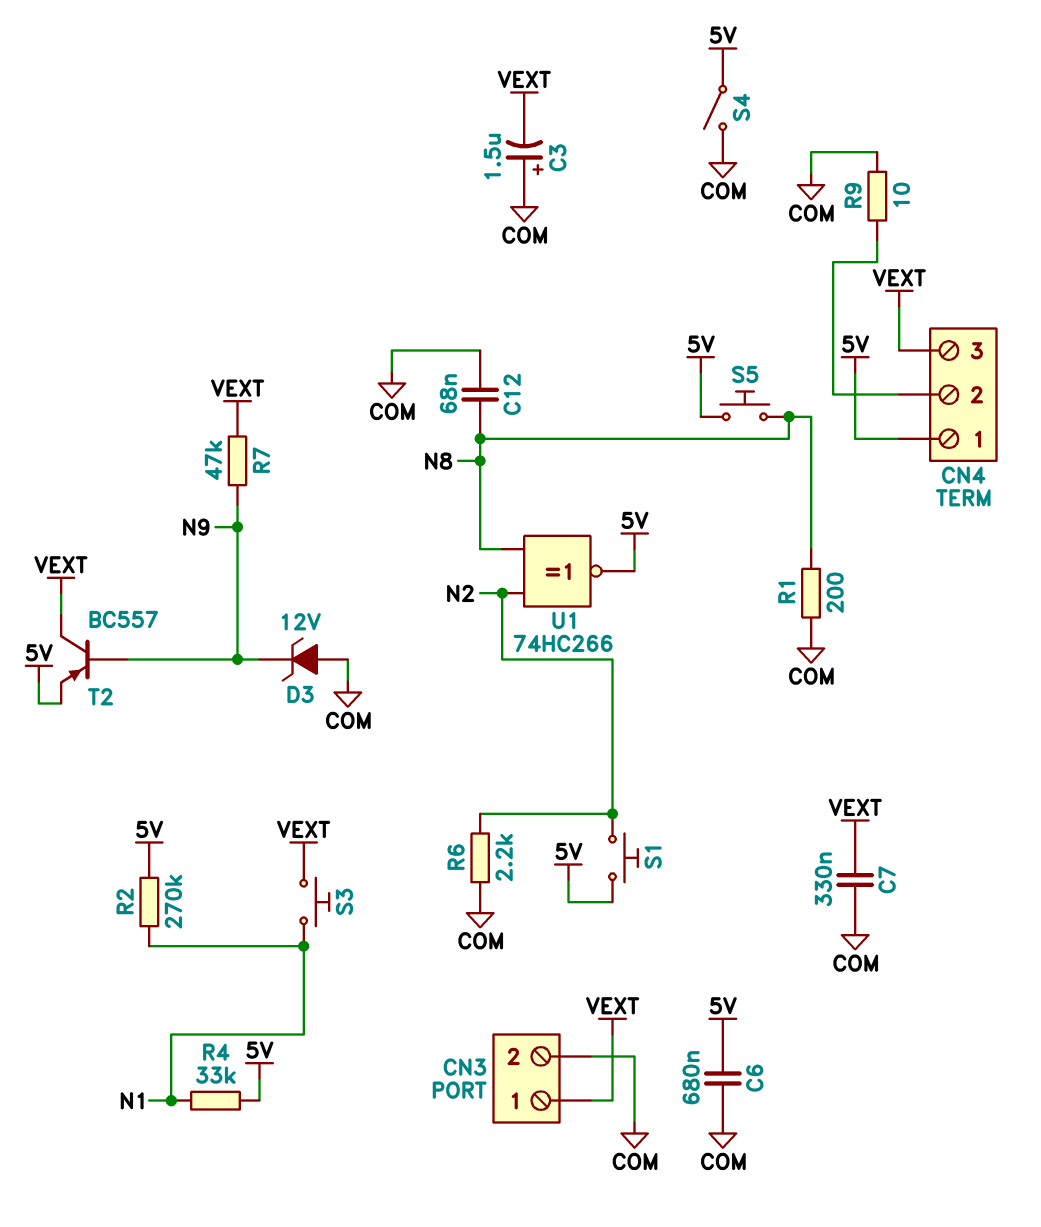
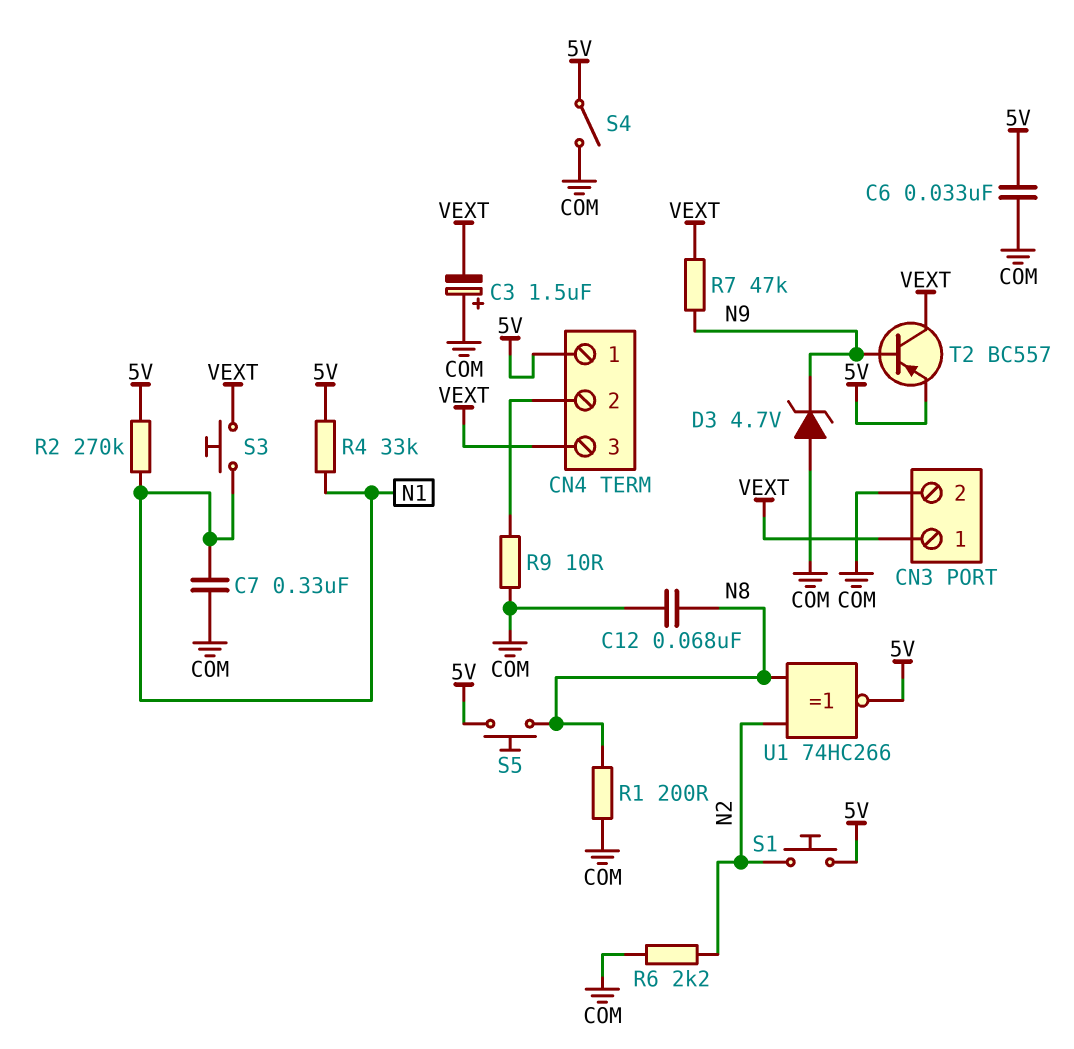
C6: 680nF (5V, COM) -> 33nF (5V, COM)
C7: 330nF (COM, VEXT) -> 330nF (COM, N1)
D3: zener 12V (A COM, K N9) -> zener 4.7V (A COM, K N9)

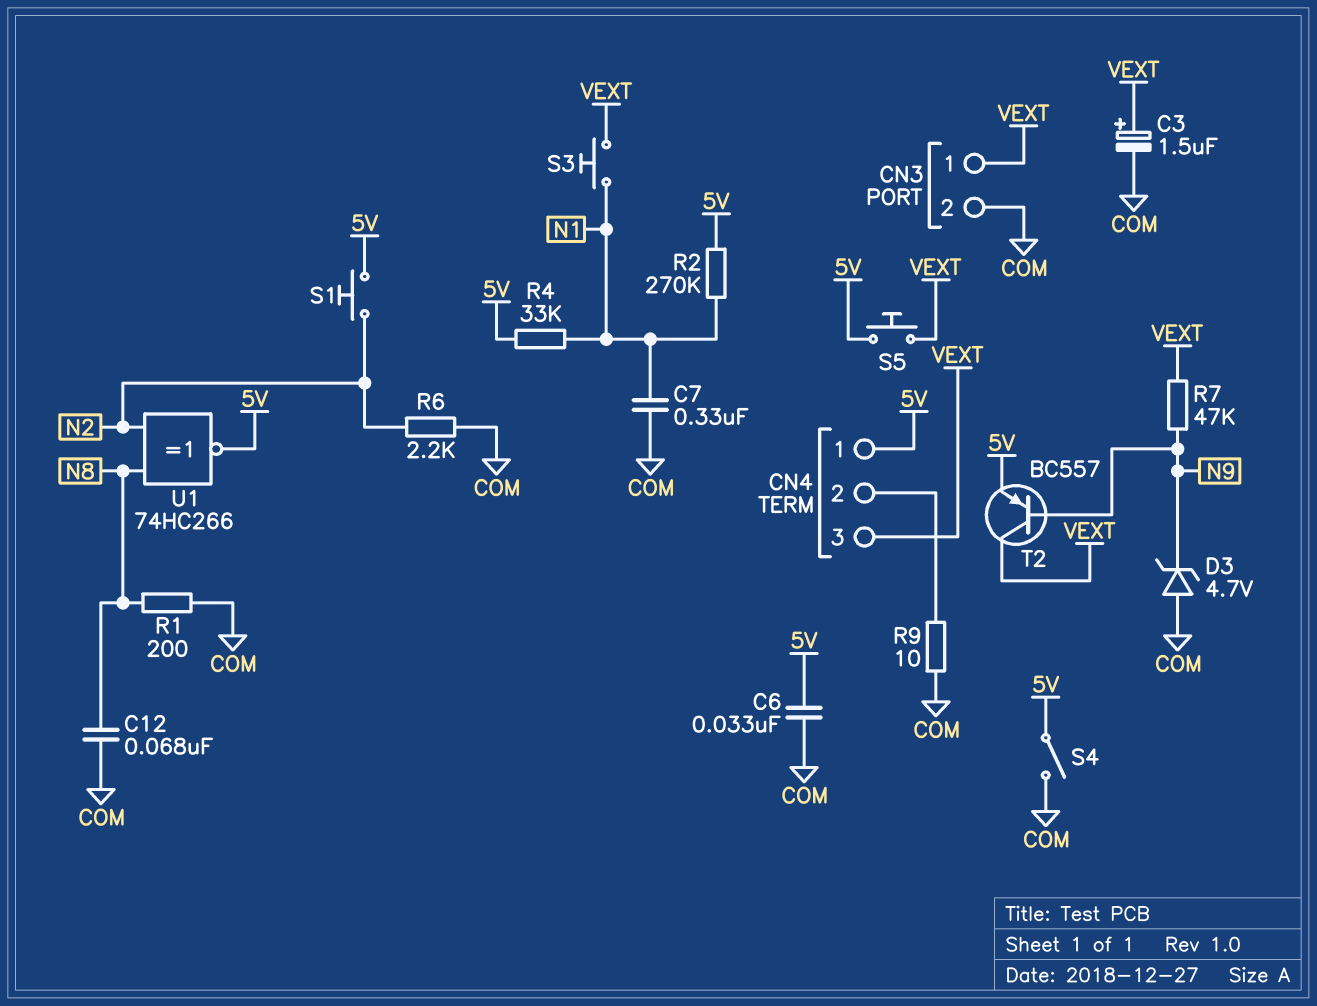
C3: 1.5uF (plus COM, minus VEXT) -> 1.5uF (plus VEXT, minus COM)
S5: button (5V, N8) -> button (5V, VEXT)

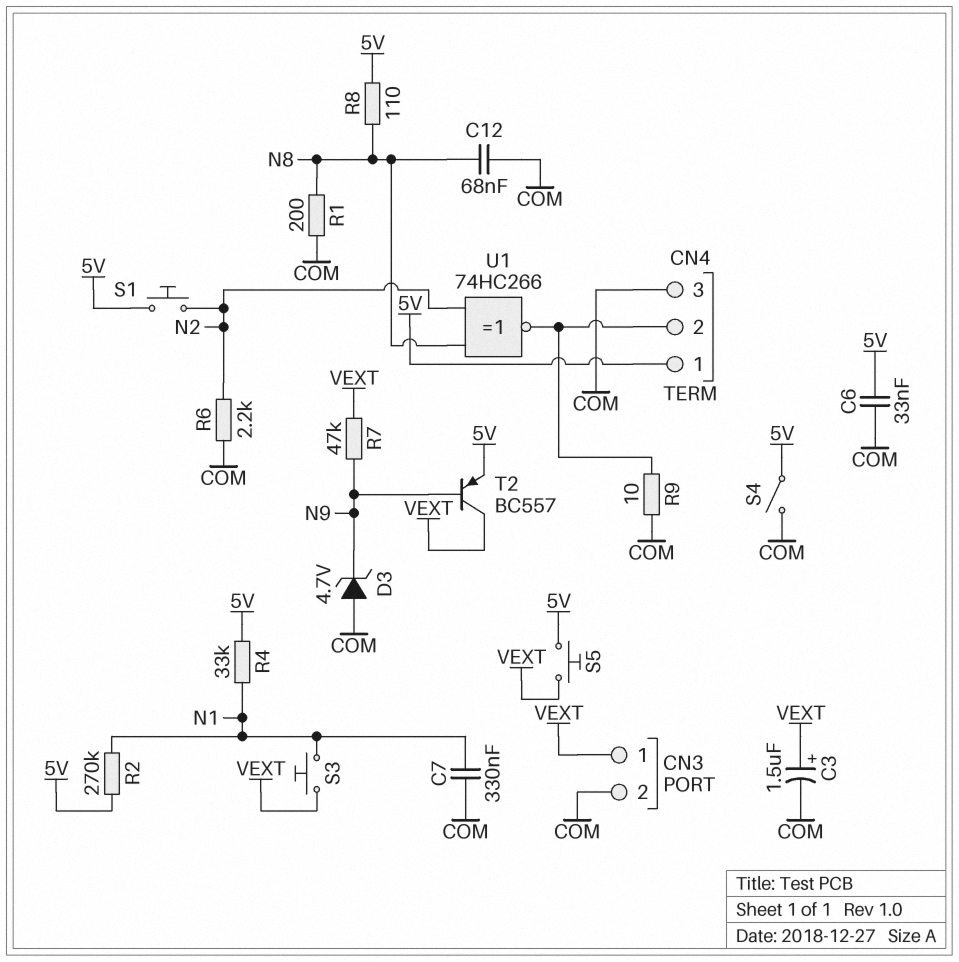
CN4 pin 3: VEXT -> COM
R8: none -> 110 (5V, N8)
U1: XNOR 74HC266 (in N2, in N8, out 5V) -> XNOR 74HC266 (in N2, in N8, out CN4/2)

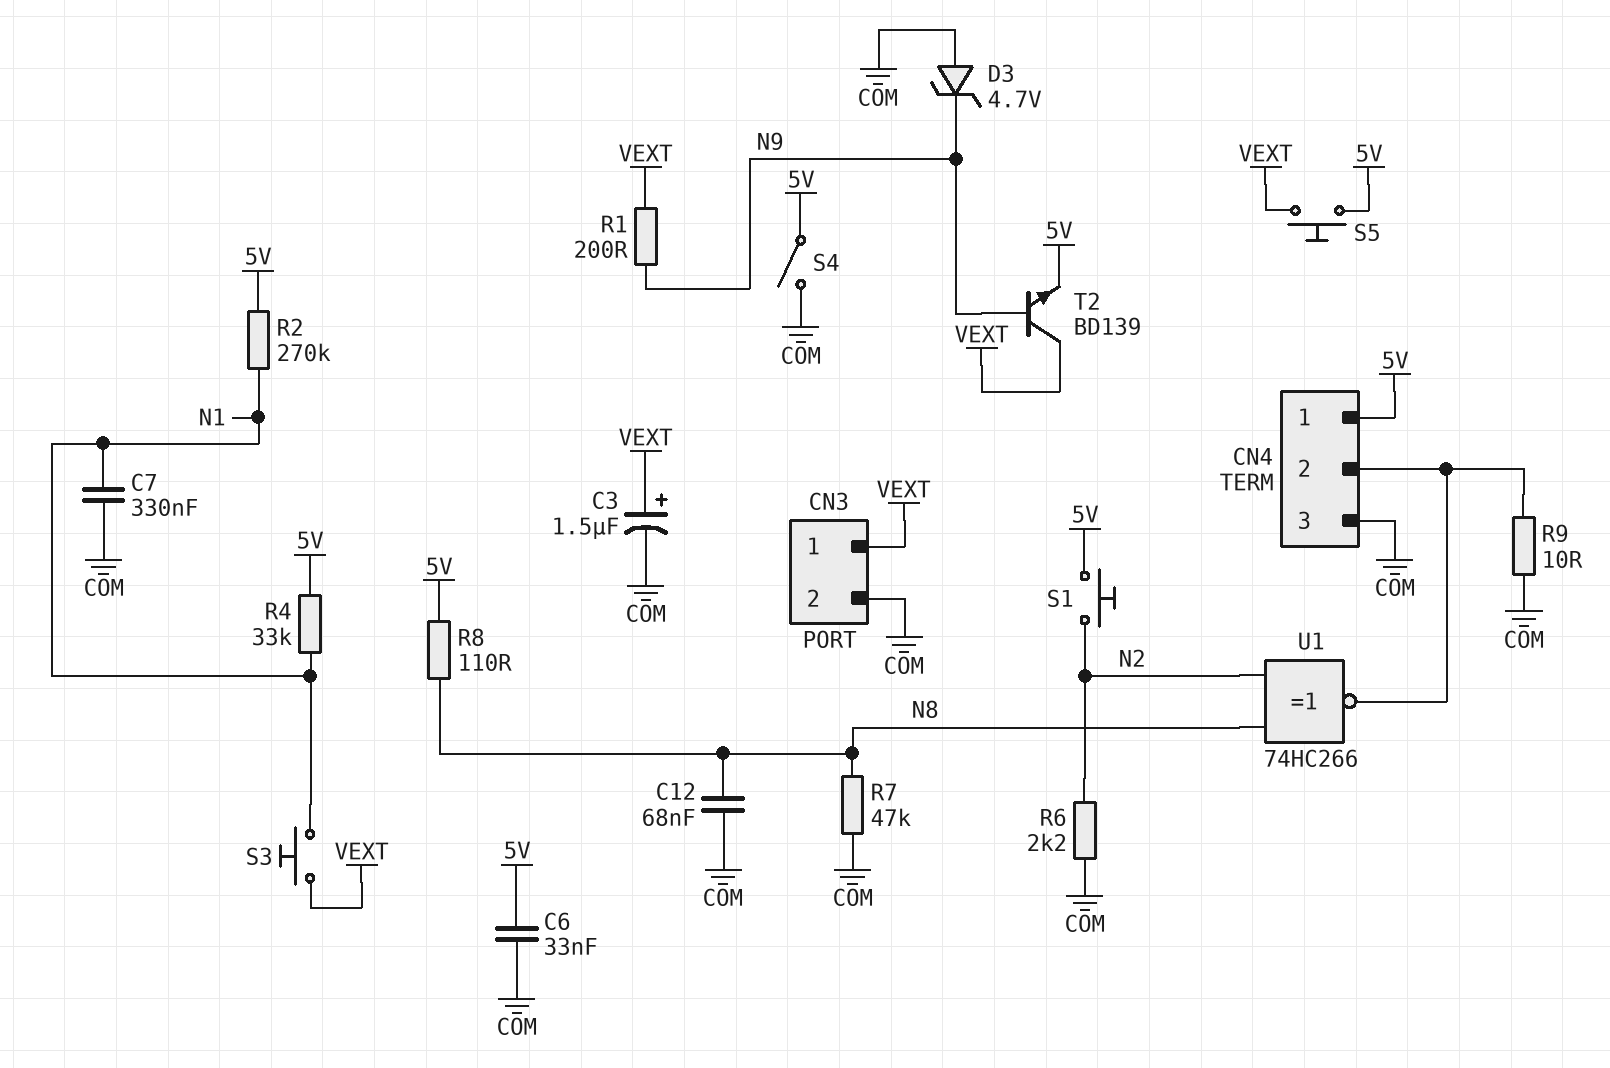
R1: 200 (COM, N8) -> 200 (N9, VEXT)
R7: 47k (N9, VEXT) -> 47k (COM, N8)
T2: PNP BC557 (B N9, C VEXT, E 5V) -> NPN BD139 (B N9, C VEXT, E 5V)

